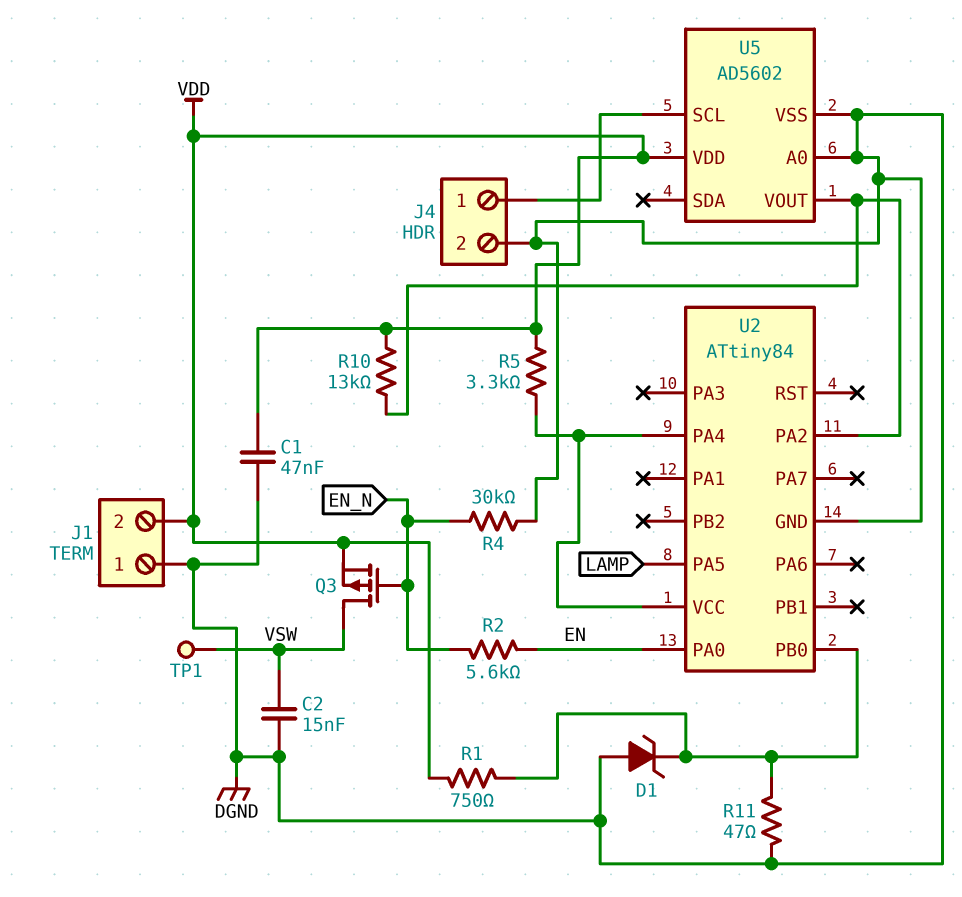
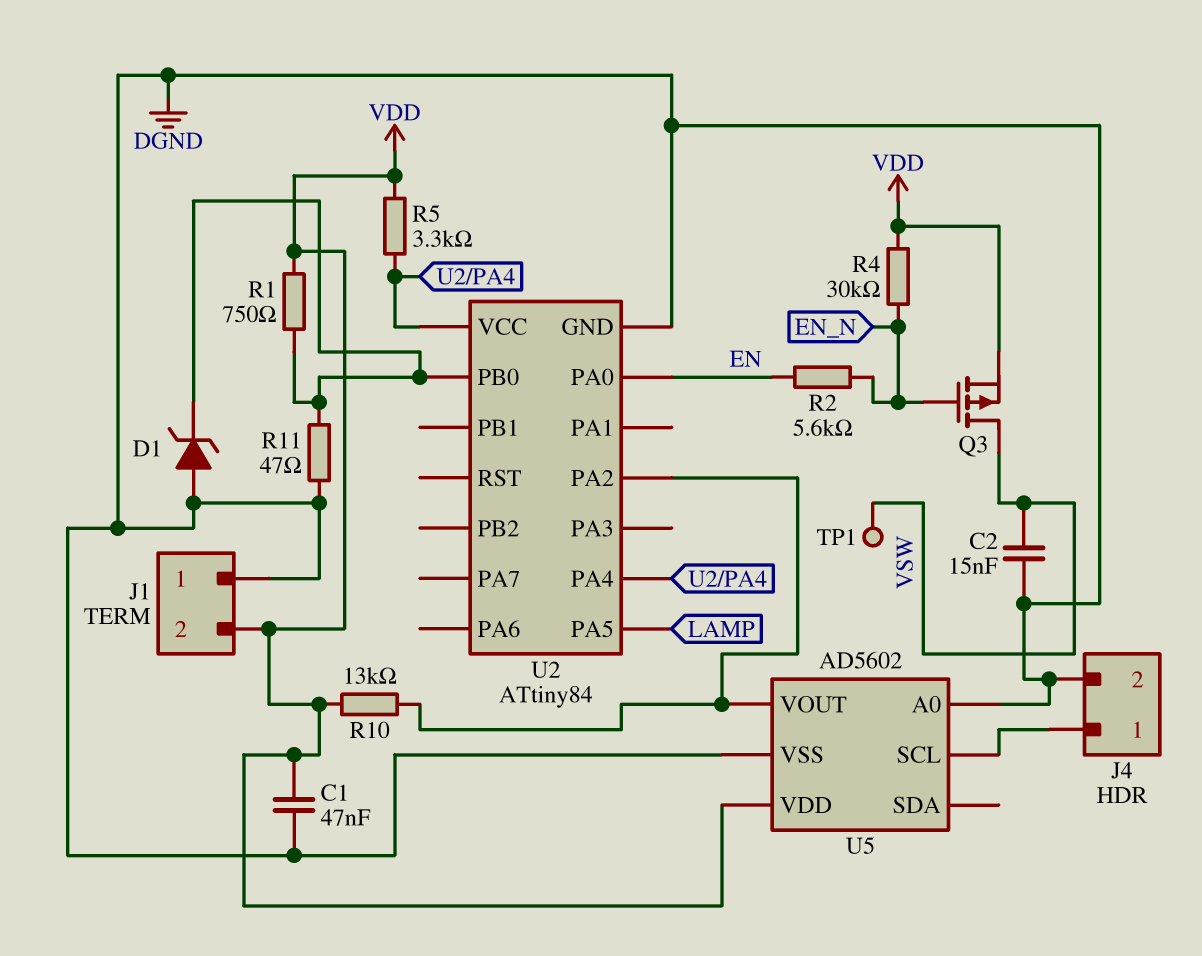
R4: 30k (DGND, EN_N) -> 30k (EN_N, VDD)

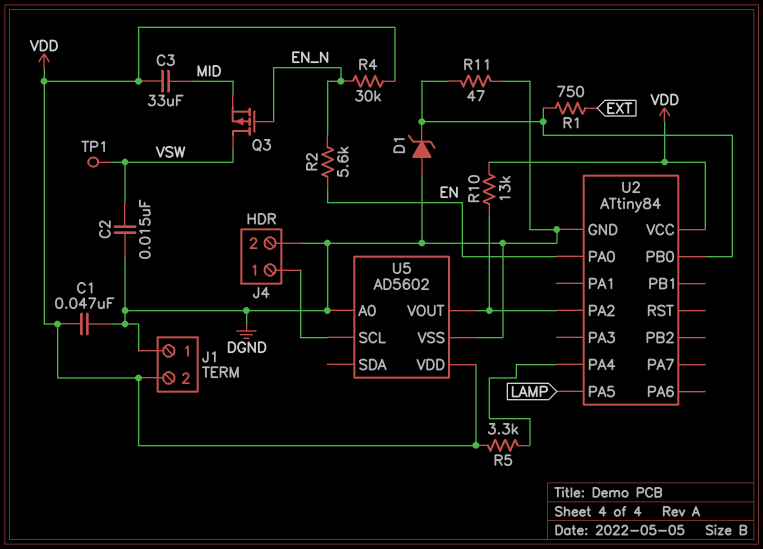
C3: none -> 33uF (MID, VDD)
Q3: PMOS (G EN_N, D VSW, S VDD) -> PMOS (G EN_N, D VSW, S MID)
R1: 750 (U2/PB0, VDD) -> 750 (EXT, U2/PB0)
U2 pin VCC: U2/PA4 -> VDD

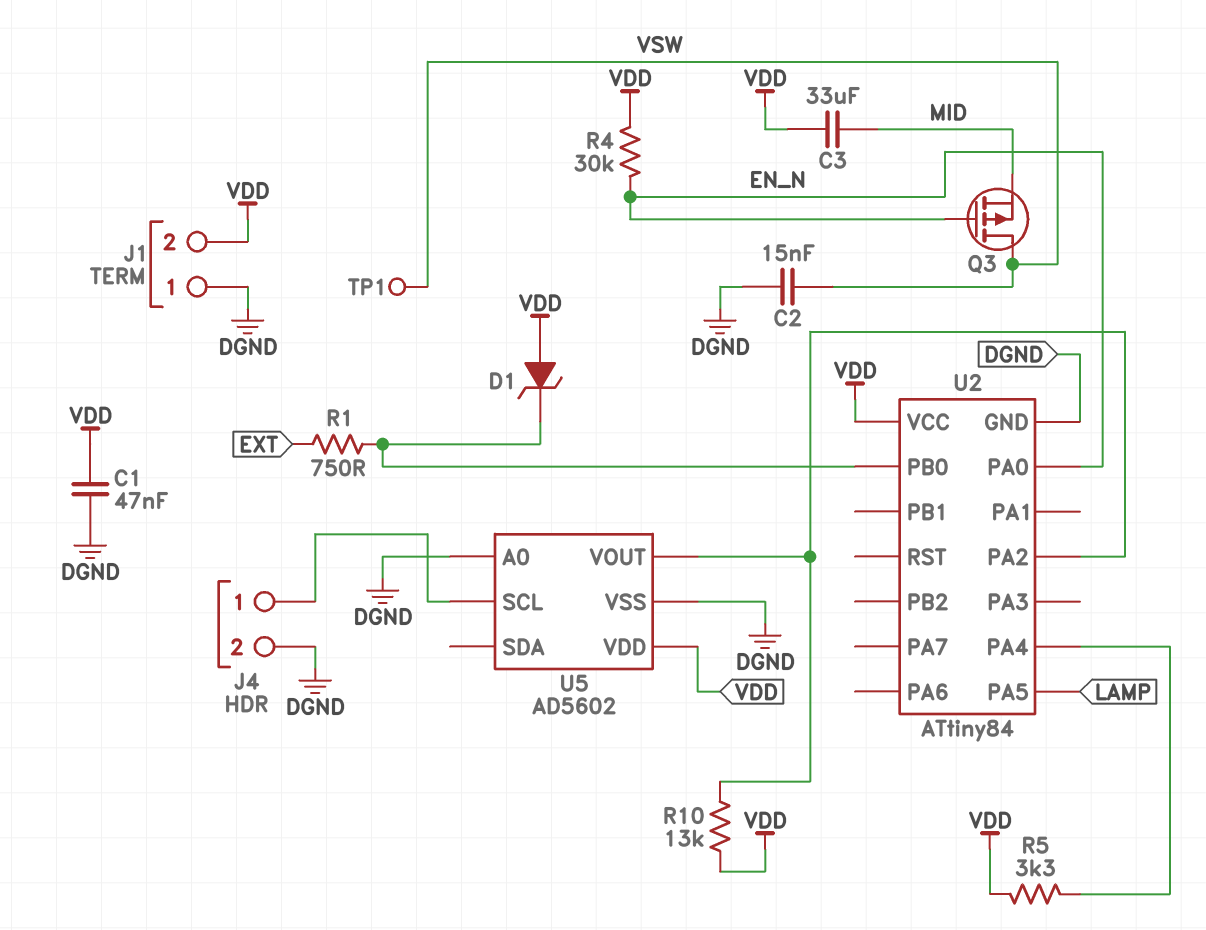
D1: zener (A DGND, K U2/PB0) -> zener (A VDD, K U2/PB0)
R2: 5.6k (EN, EN_N) -> none
R11: 47 (DGND, U2/PB0) -> none
U2 pin PA0: EN -> EN_N

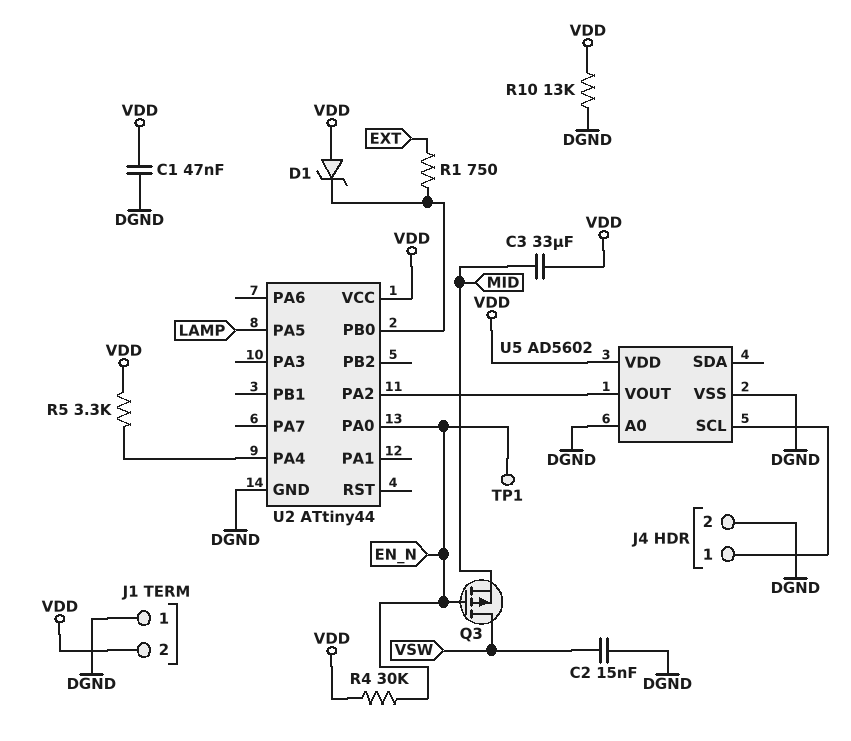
R10: 13k (U2/PA2, VDD) -> 13k (DGND, VDD)
TP1: test point (VSW) -> test point (EN_N)
U2: ATtiny84 -> ATtiny44

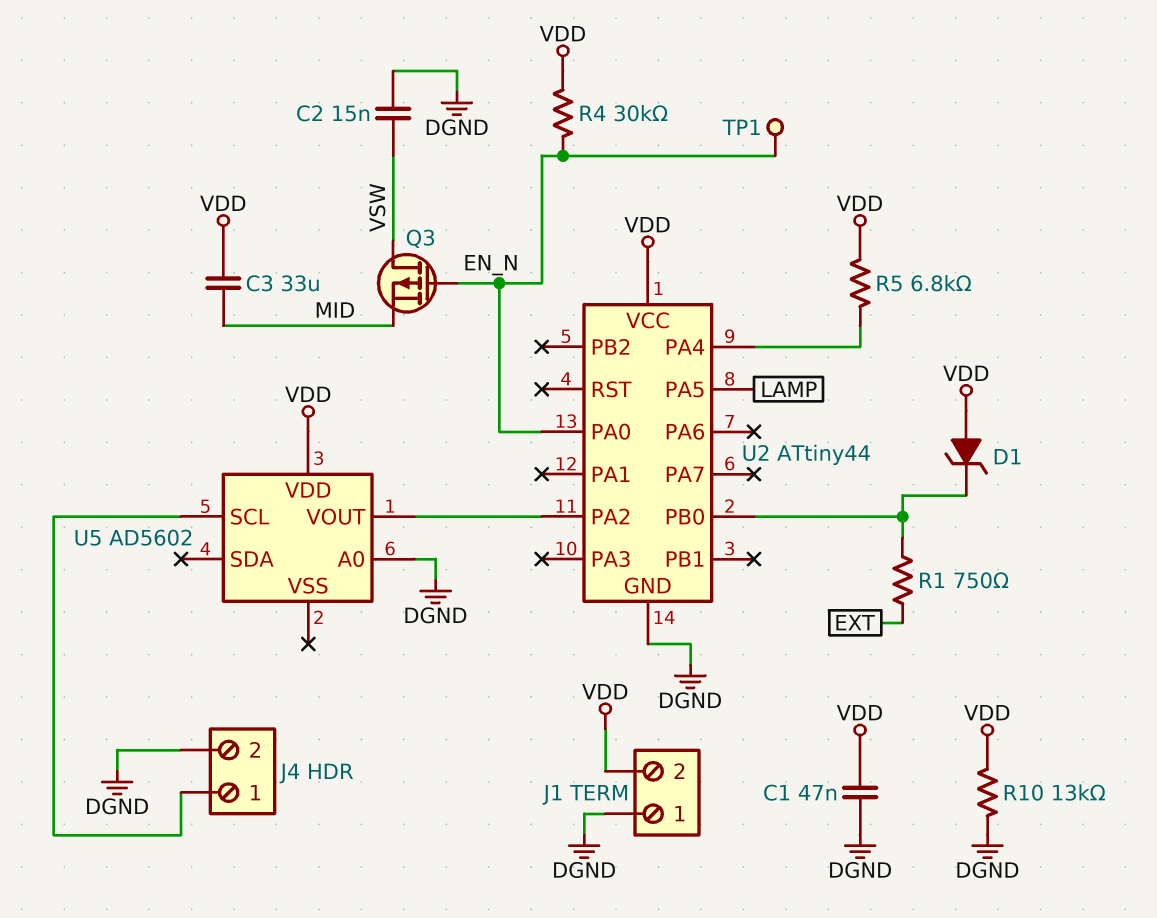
R5: 3.3k (U2/PA4, VDD) -> 6.8k (U2/PA4, VDD)
U5 pin VSS: DGND -> none

